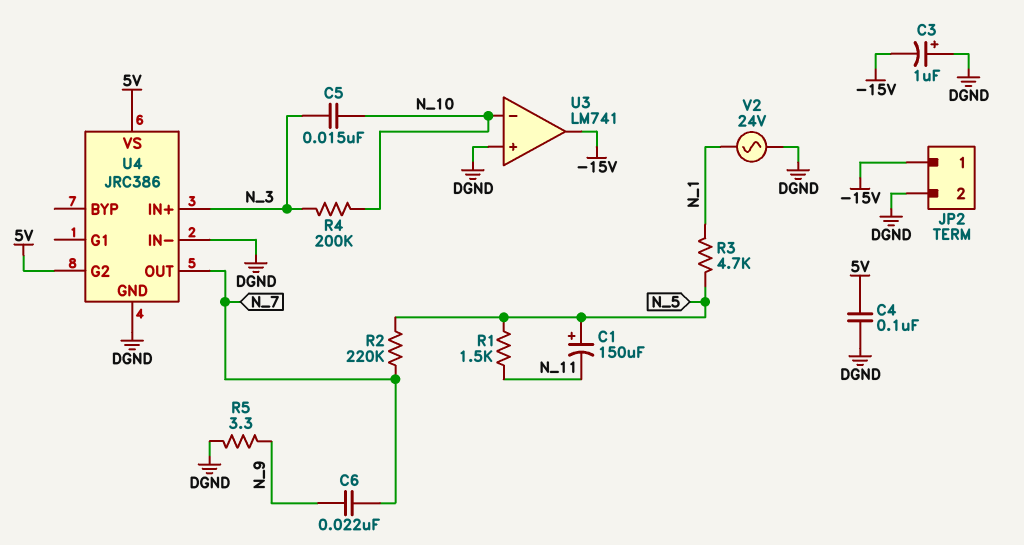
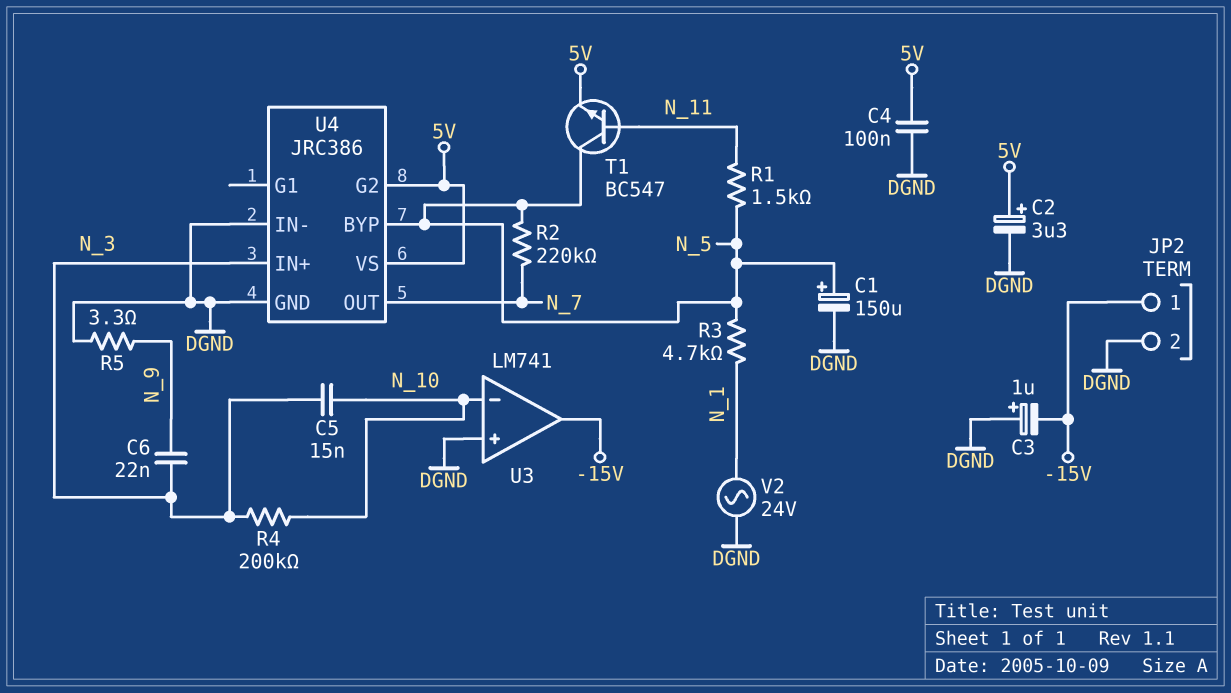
C1: 150uF (plus N_5, minus N_11) -> 150uF (plus N_5, minus DGND)
C2: none -> 3.3uF (plus 5V, minus DGND)
C6: 22nF (N_7, N_9) -> 22nF (N_3, N_9)
T1: none -> NPN BC547 (B N_11, C N_5, E 5V)
U4 pin BYP: none -> N_5

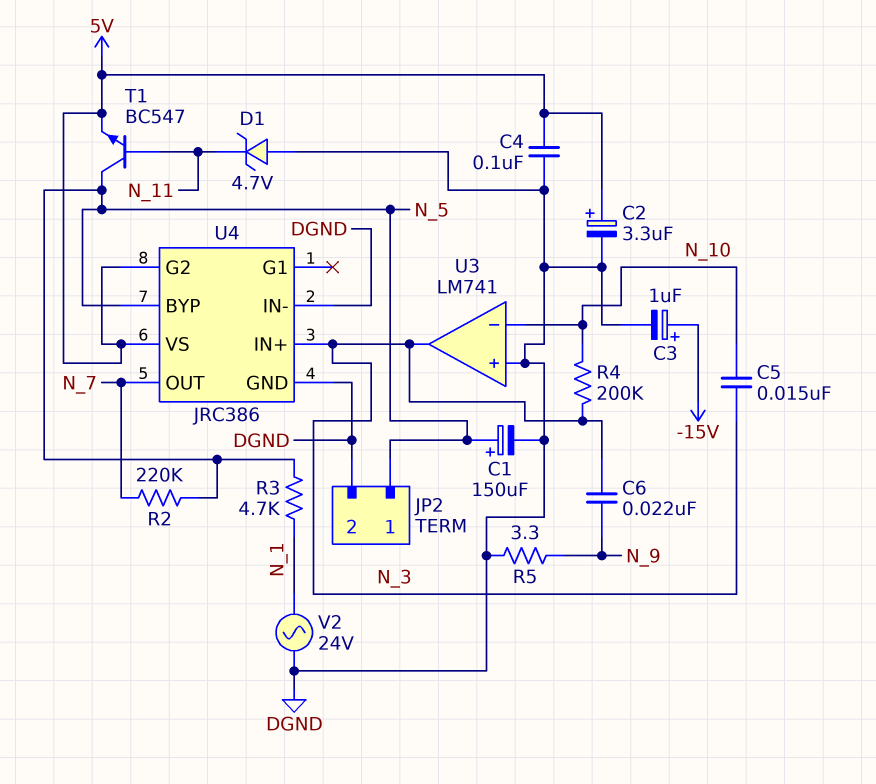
C3: 1uF (plus DGND, minus -15V) -> 1uF (plus -15V, minus DGND)
D1: none -> zener 4.7V (A DGND, K N_11)
JP2 pin 1: -15V -> N_5
R1: 1.5k (N_5, N_11) -> none
U3 pin out: -15V -> N_3

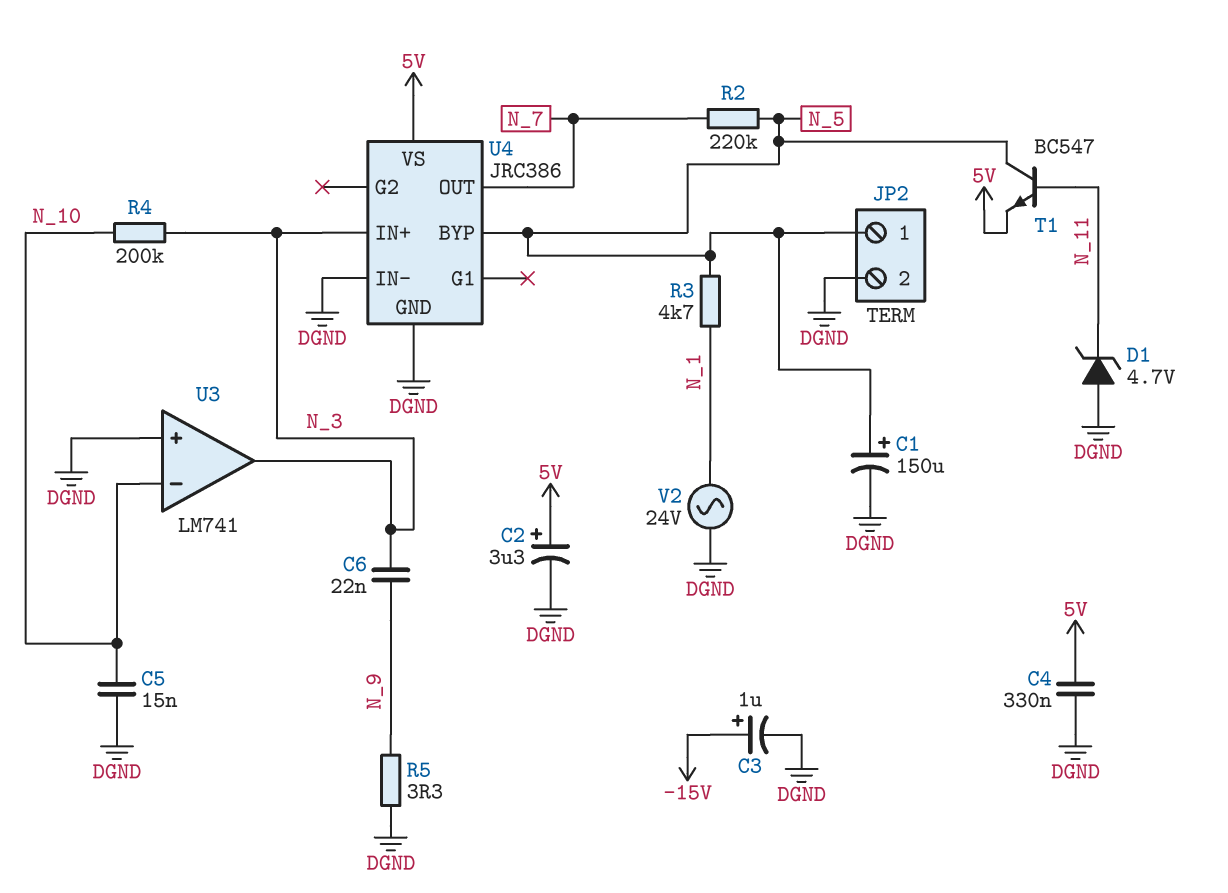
C4: 100nF (5V, DGND) -> 330nF (5V, DGND)
C5: 15nF (N_3, N_10) -> 15nF (DGND, N_10)
U4 pin G2: 5V -> none

